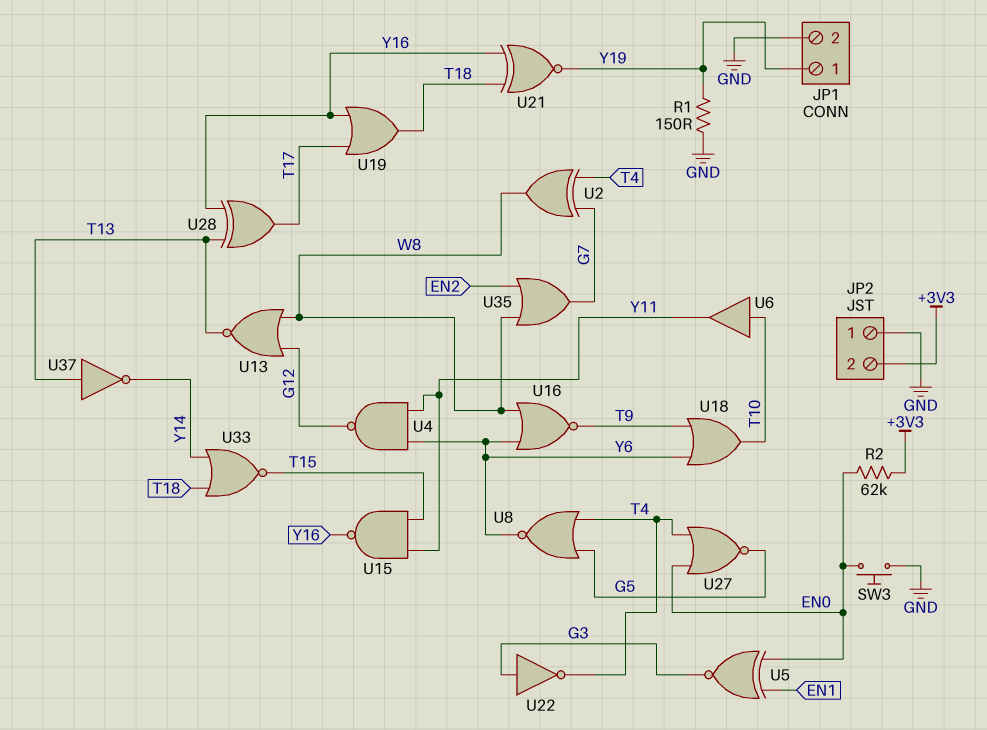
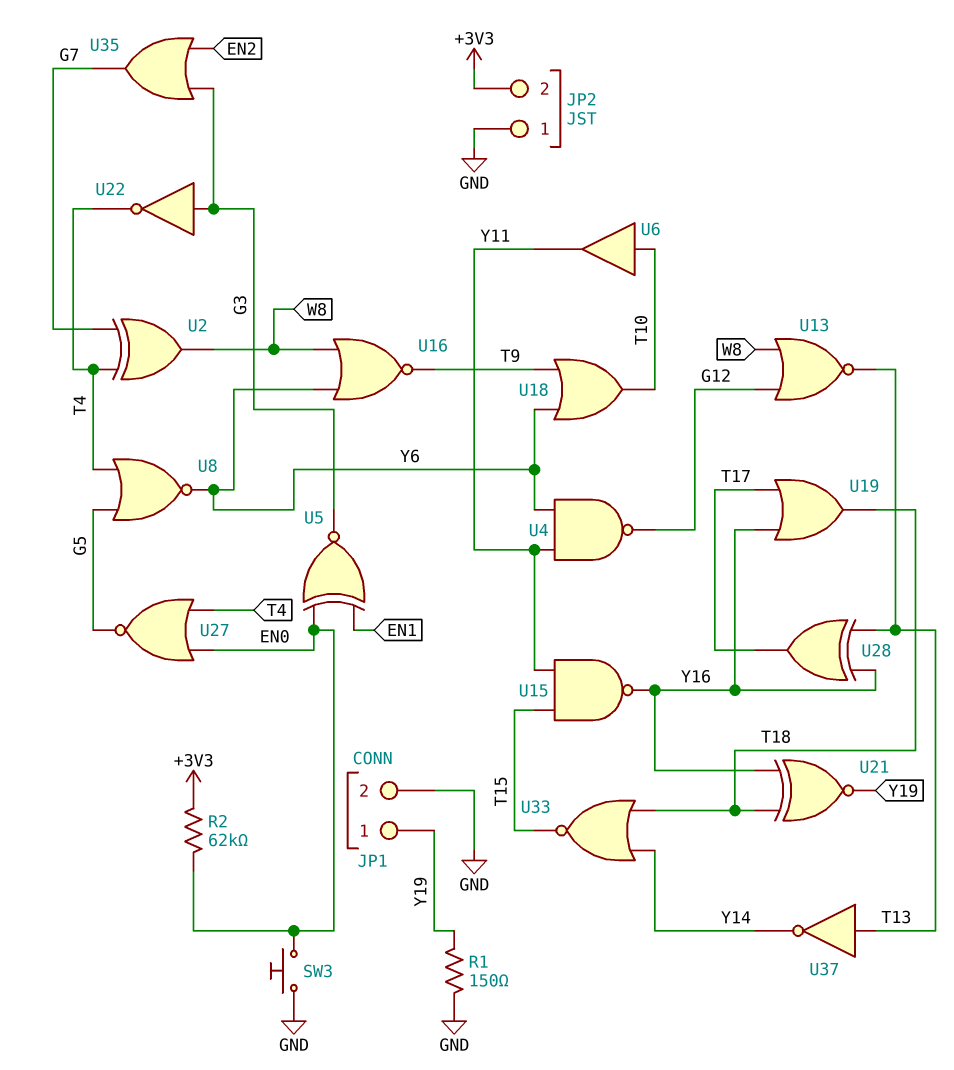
U35: OR (in EN2, in W8, out G7) -> OR (in EN2, in G3, out G7)

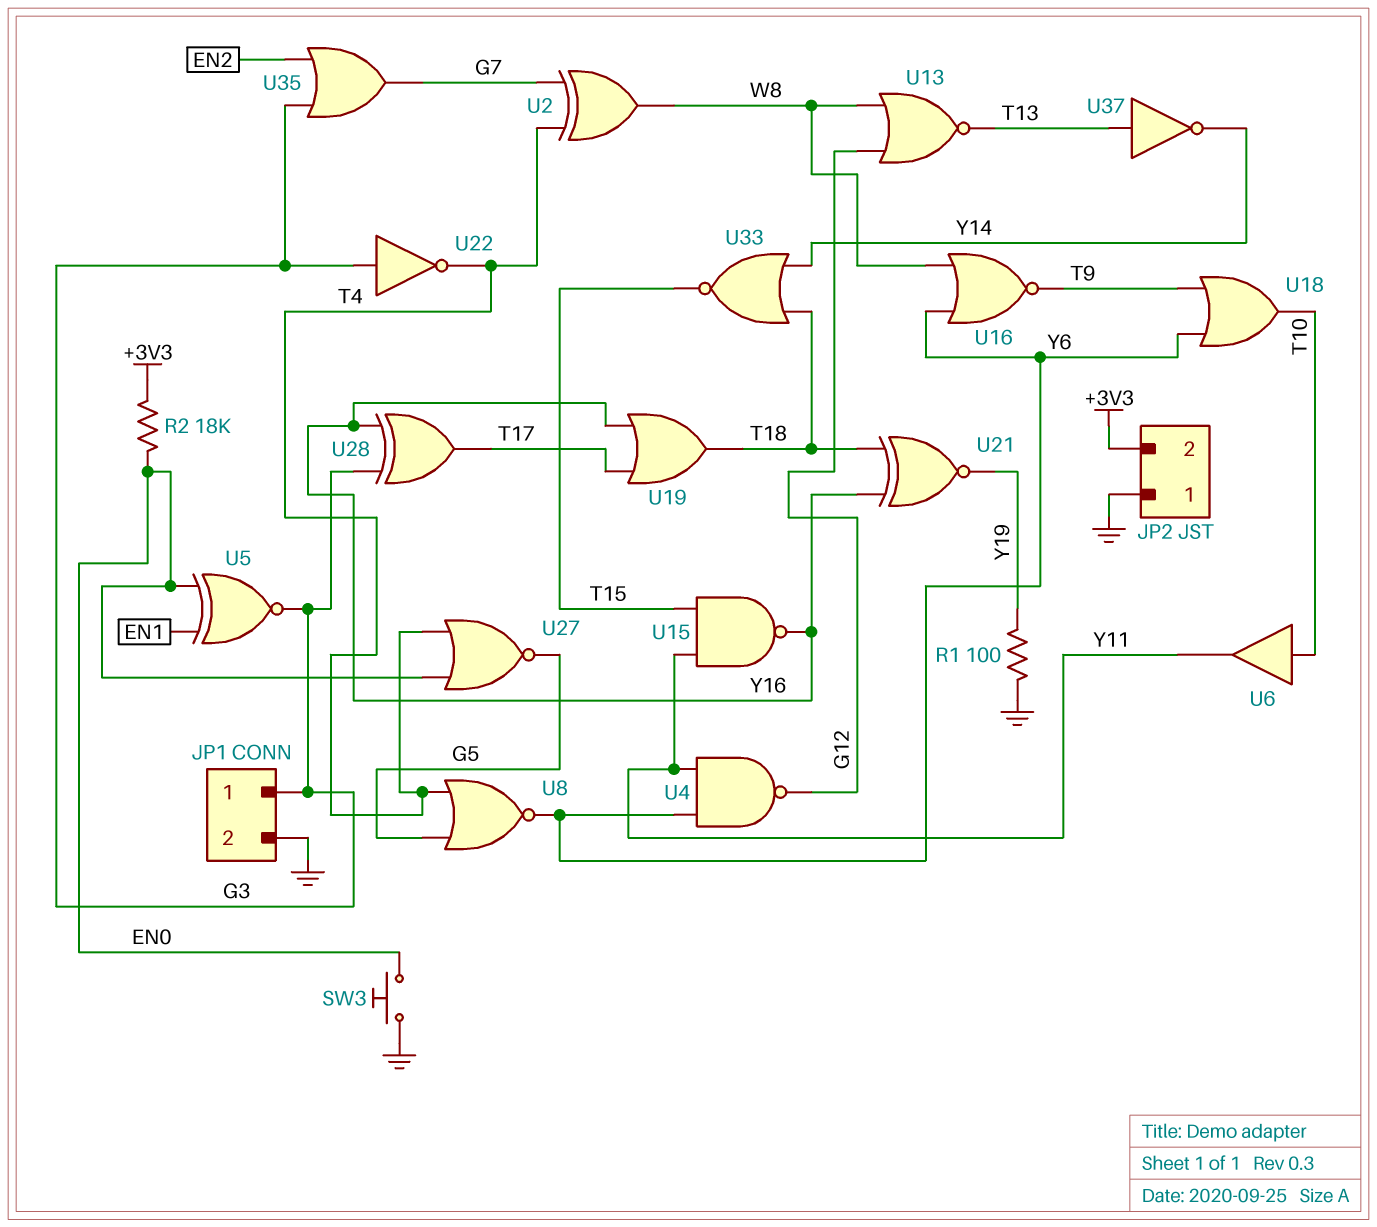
JP1 pin 1: Y19 -> G3
R1: 150 (GND, Y19) -> 100 (GND, Y19)
R2: 62k (+3V3, EN0) -> 18k (+3V3, EN0)
U28: XOR (in T13, in Y16, out T17) -> XOR (in G3, in Y16, out T17)

